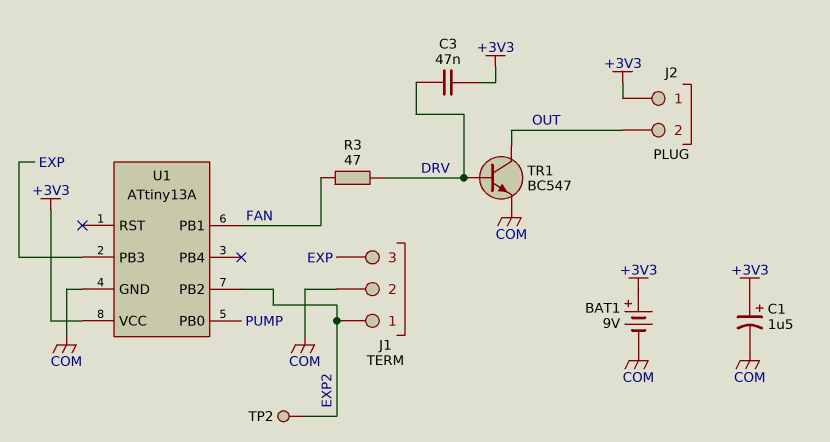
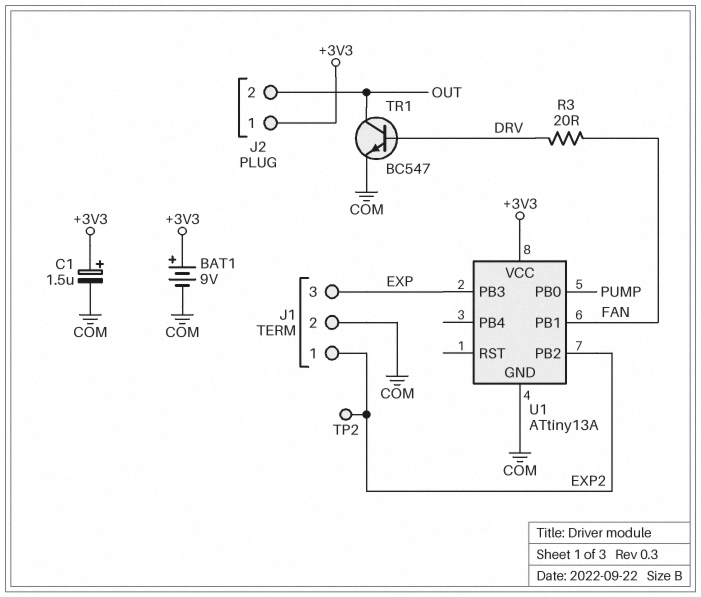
C3: 47nF (+3V3, DRV) -> none
R3: 47 (DRV, FAN) -> 20 (DRV, FAN)

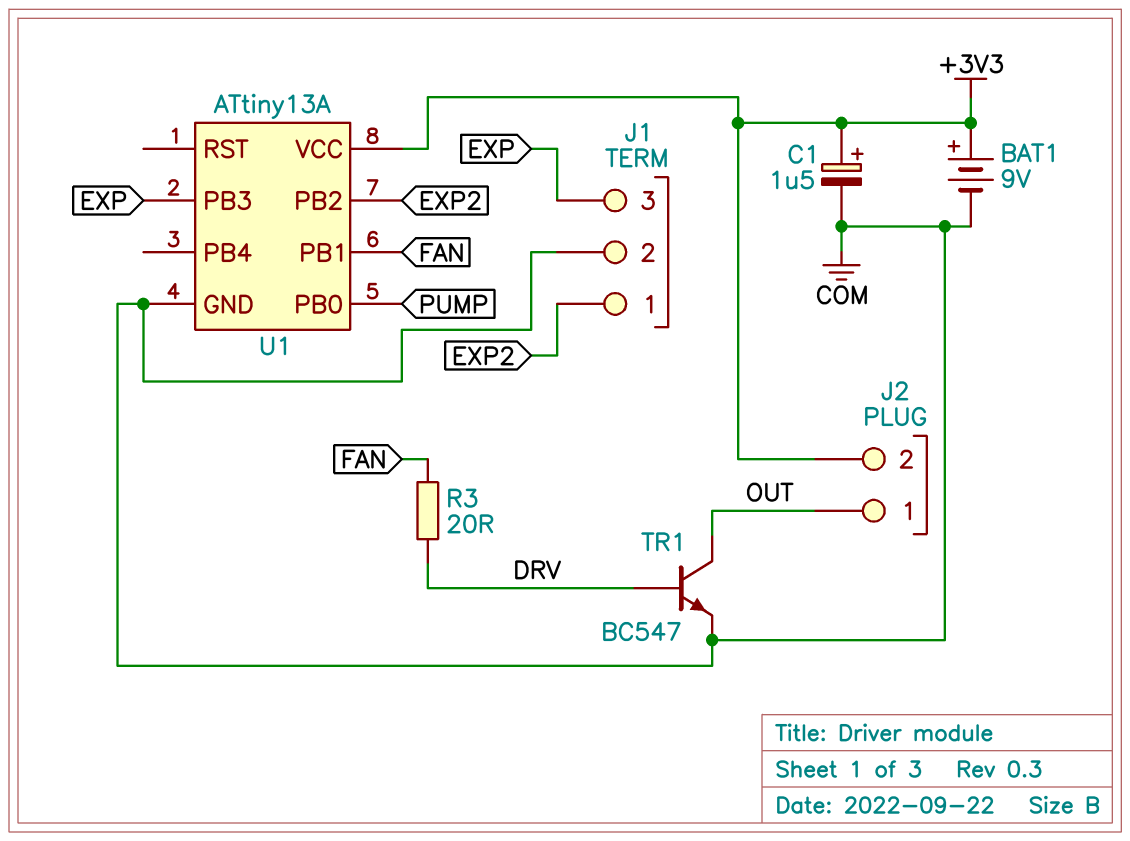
J2 pin 1: +3V3 -> OUT
J2 pin 2: OUT -> +3V3
TP2: test point (EXP2) -> none

